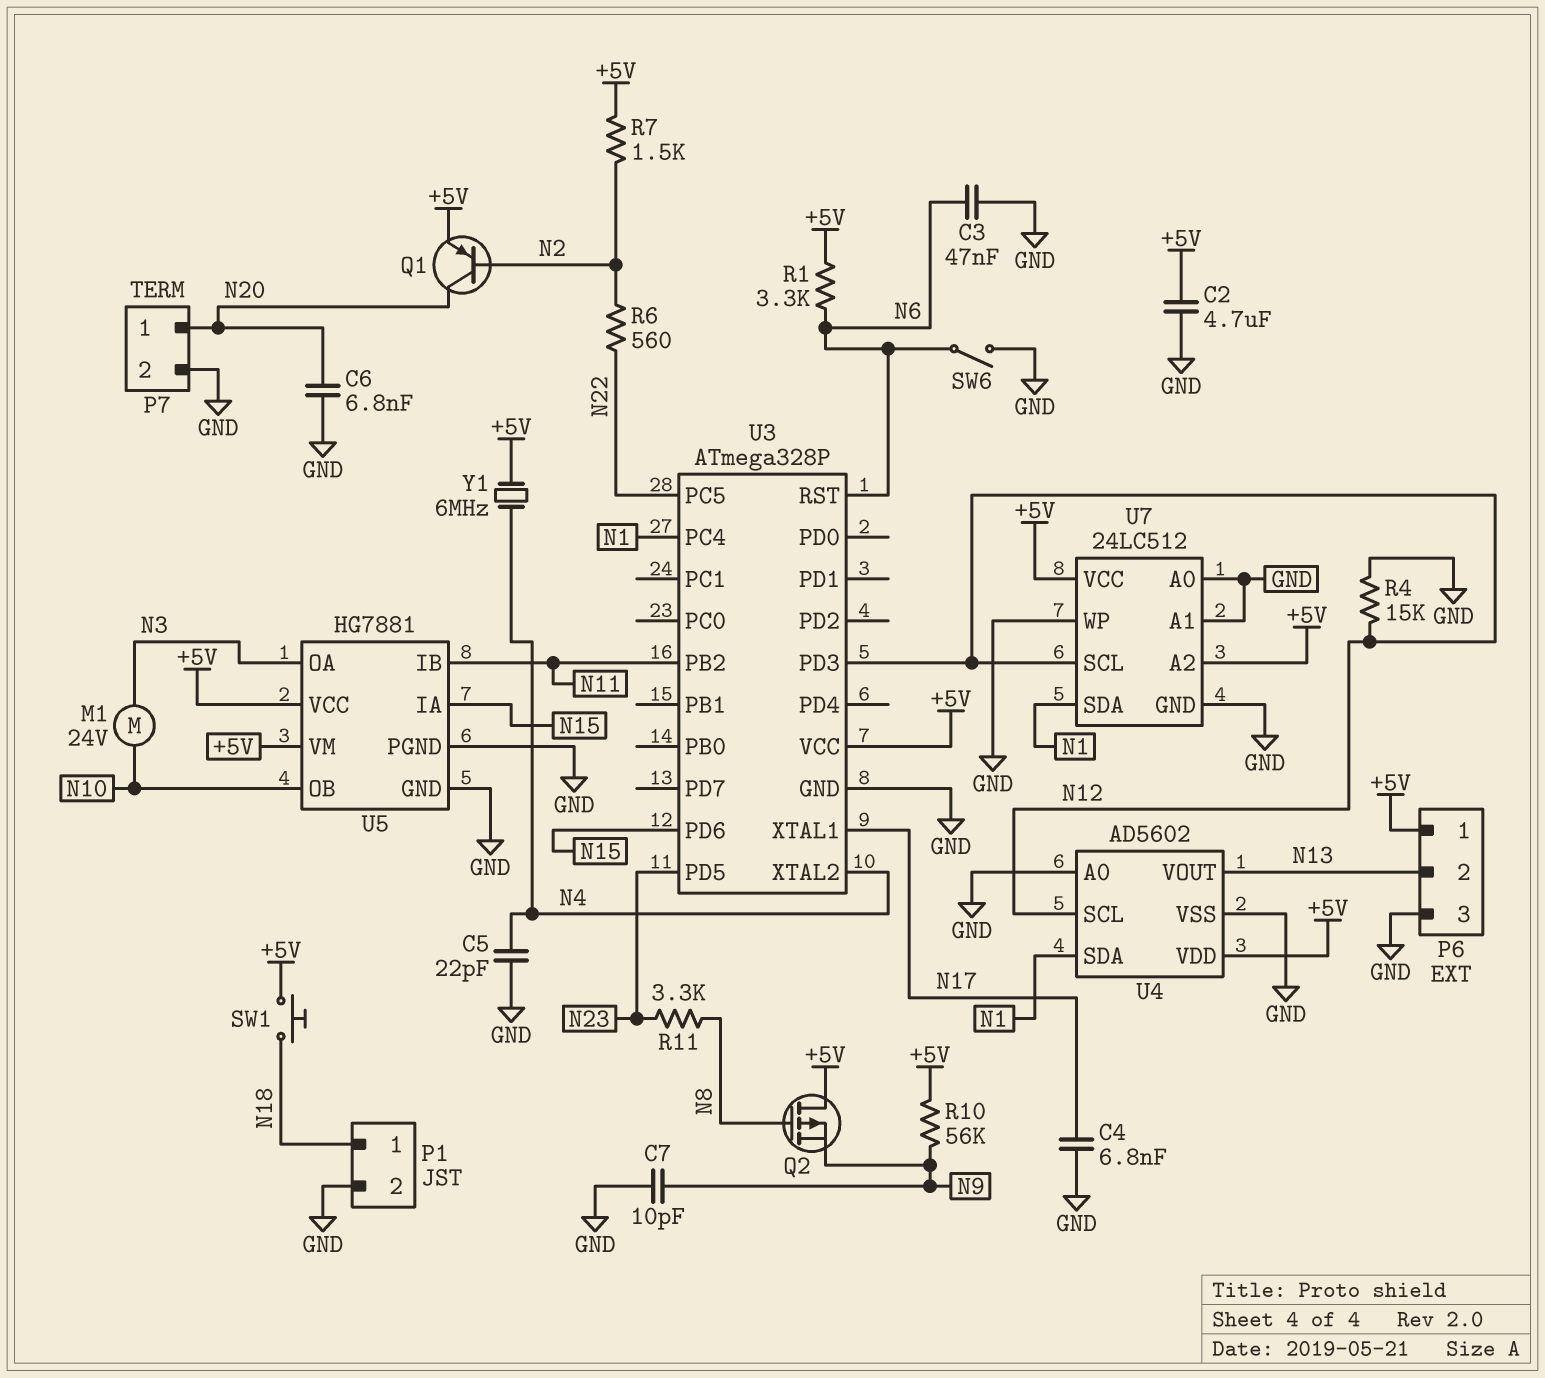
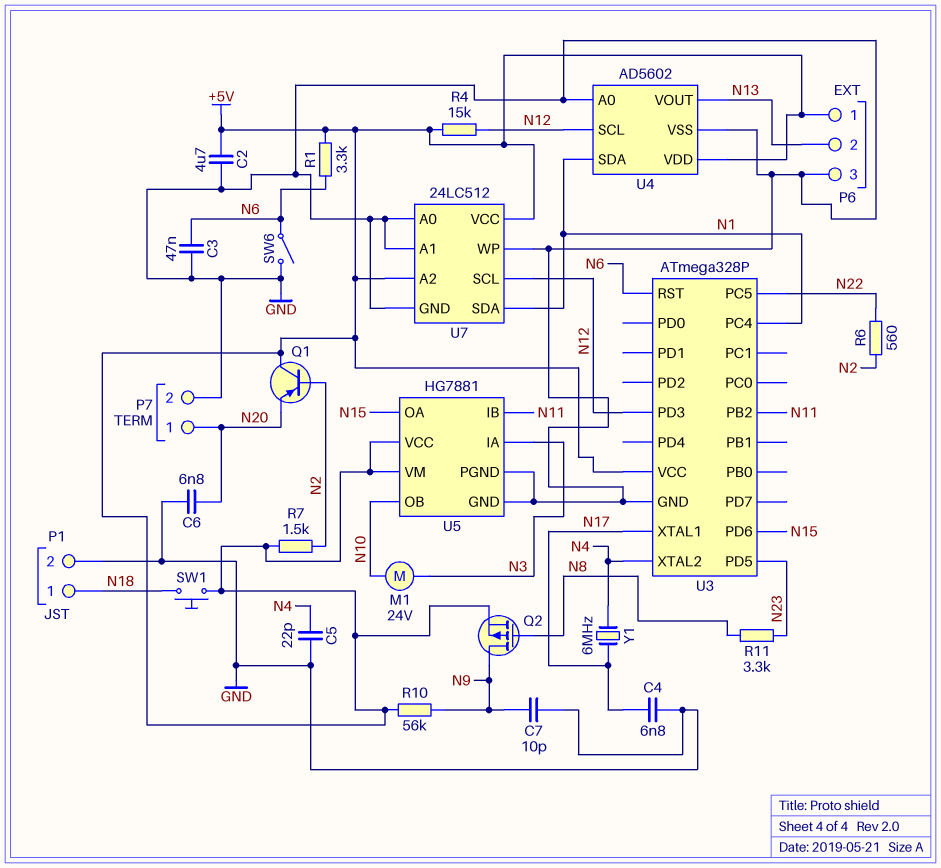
Q1: PNP (B N2, C N20, E +5V) -> PNP (B N2, C +5V, E N20)
Q2: PMOS (G N8, D +5V, S N9) -> PMOS (G N8, D N9, S +5V)
R4: 15k (GND, N12) -> 15k (+5V, N12)
U5 pin IA: N15 -> N3
U5 pin OA: N3 -> N15
Y1: 6MHz (+5V, N4) -> 6MHz (N4, N17)

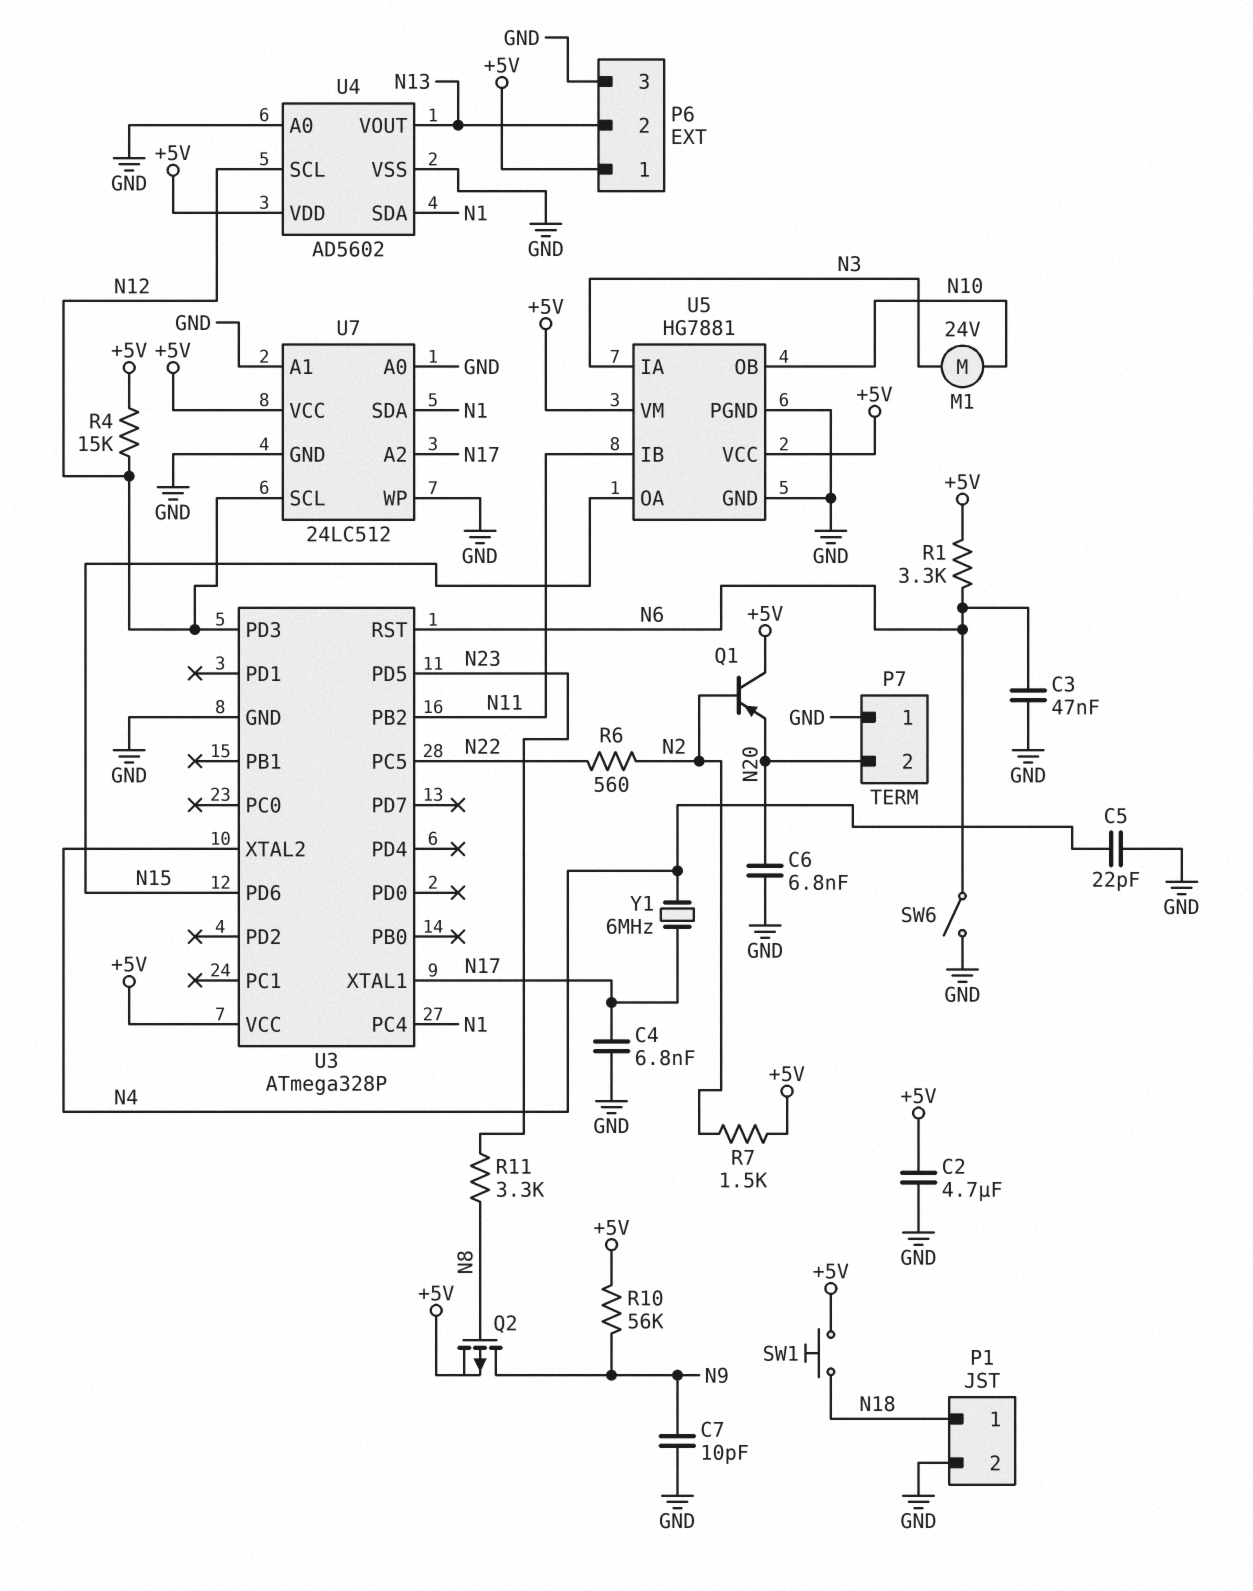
P7 pin 1: N20 -> GND
P7 pin 2: GND -> N20
U7 pin A2: +5V -> N17

